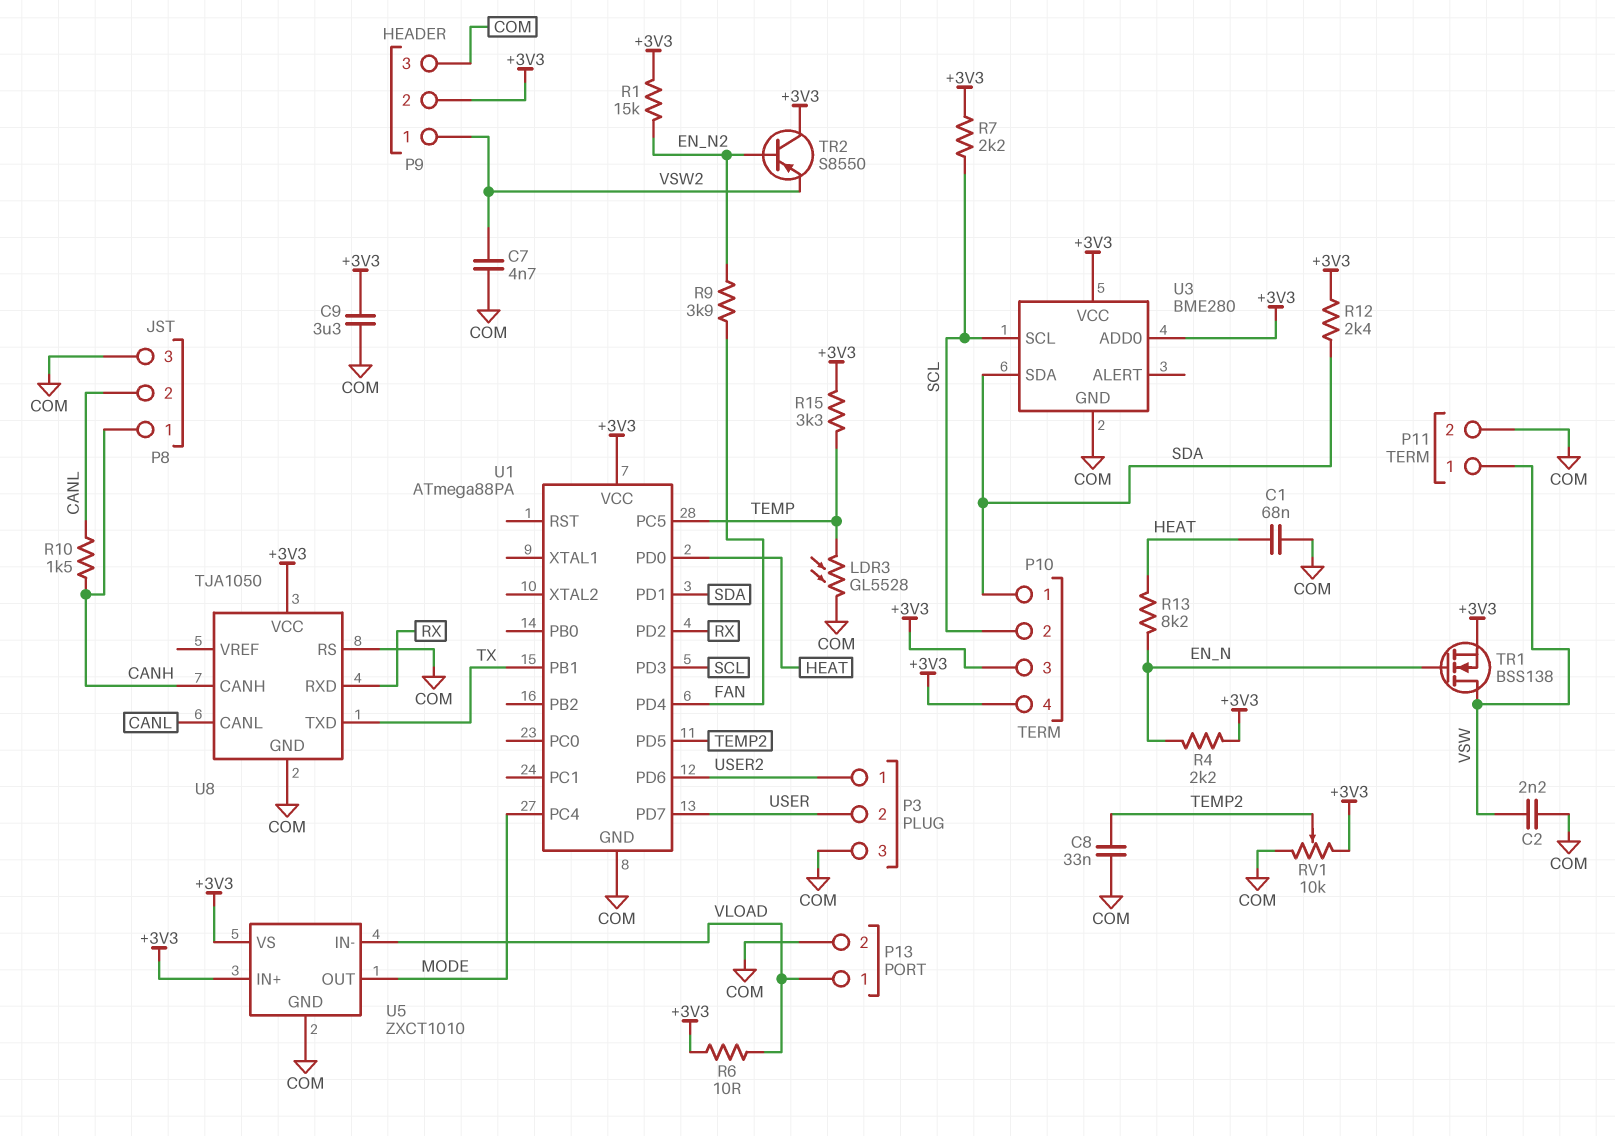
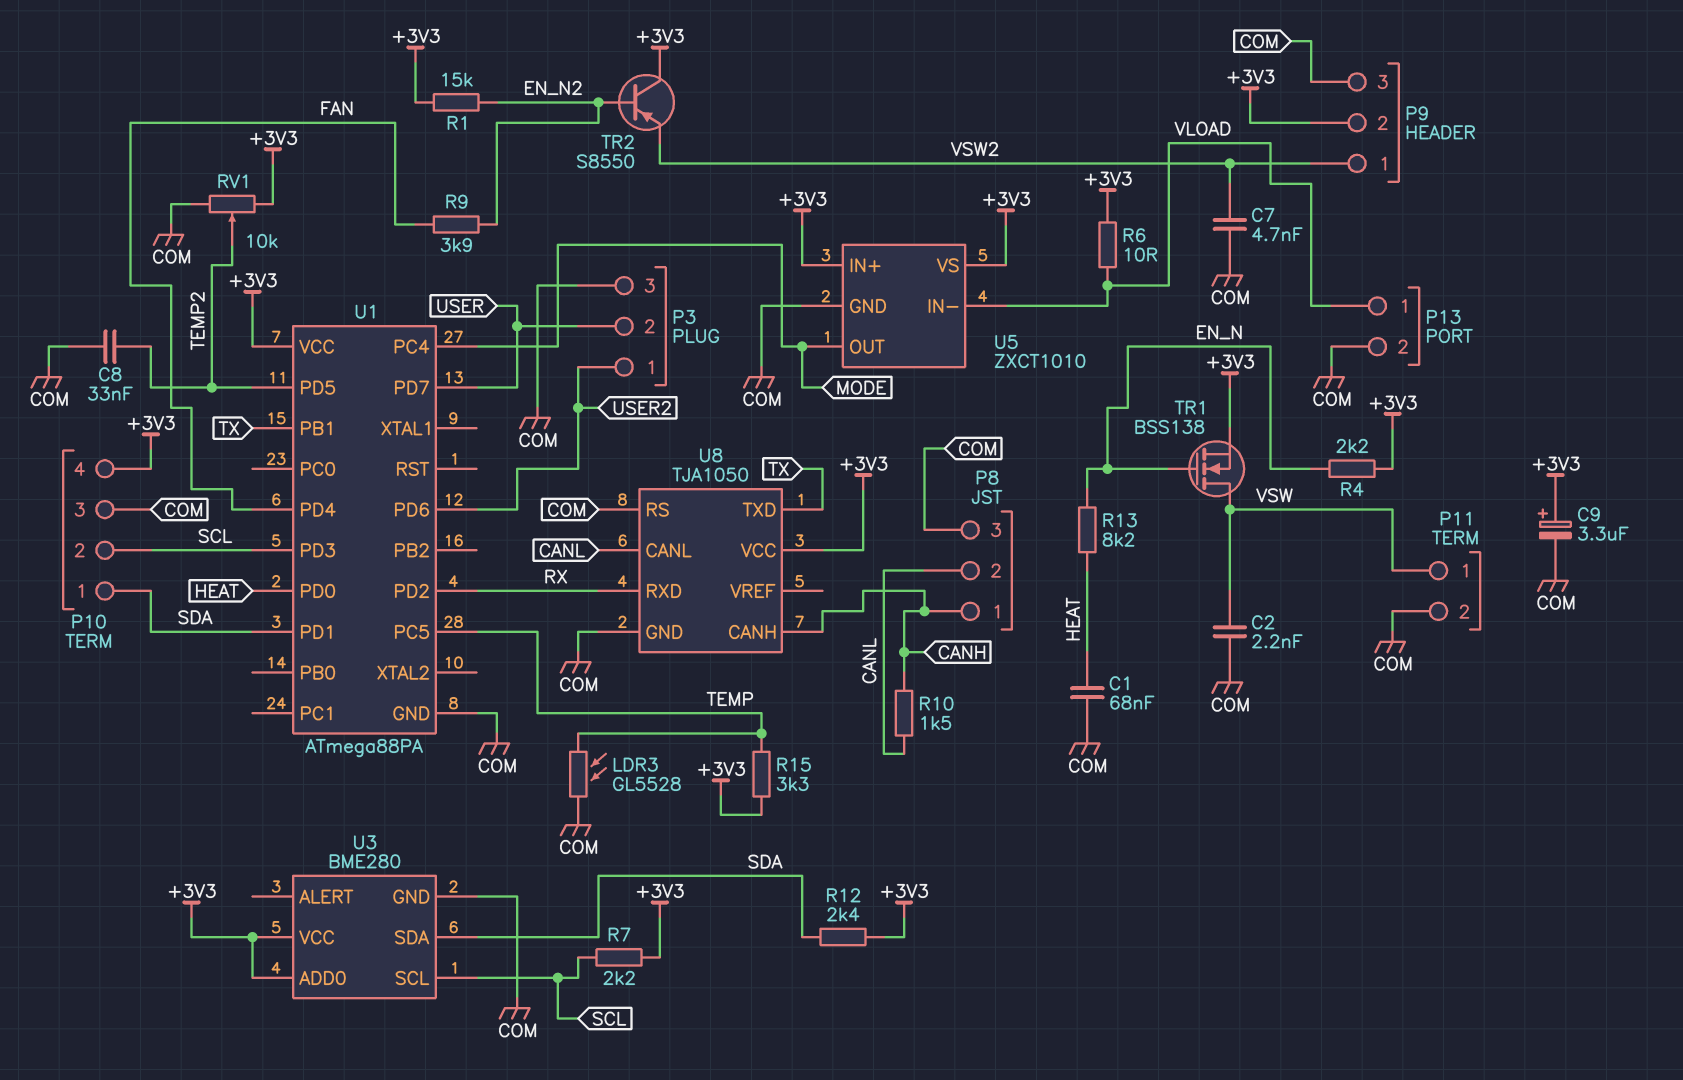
C9: 3.3uF (+3V3, COM) -> 3.3uF (plus +3V3, minus COM)
P10 pin 3: +3V3 -> COM

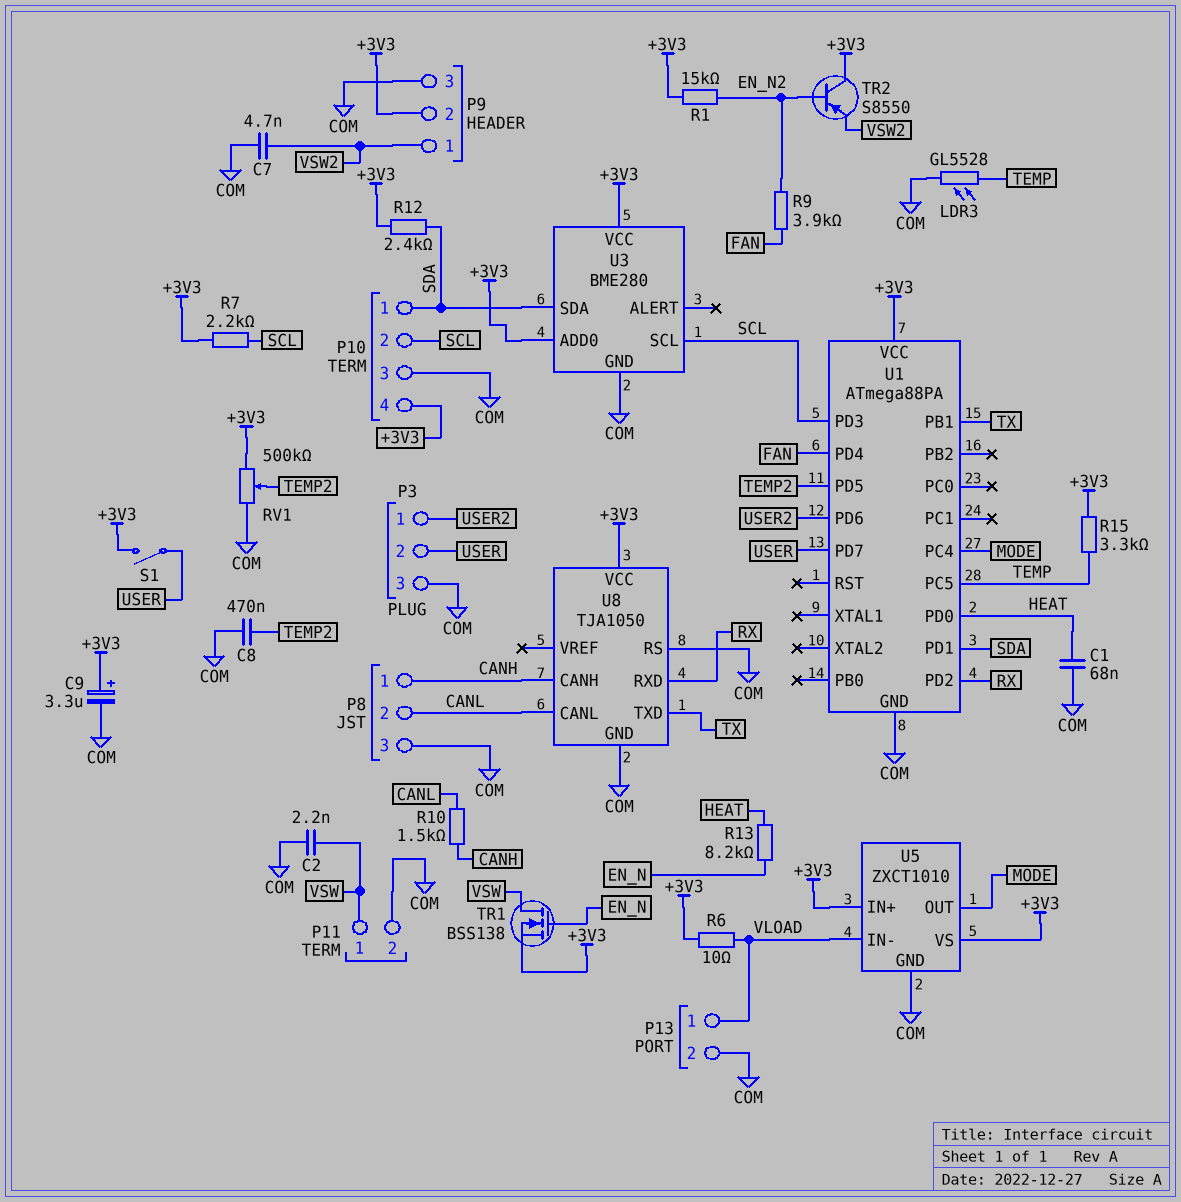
C8: 33nF (COM, TEMP2) -> 470nF (COM, TEMP2)
R4: 2.2k (+3V3, EN_N) -> none
RV1: 10k (+3V3, COM, wiper TEMP2) -> 500k (+3V3, COM, wiper TEMP2)
S1: none -> switch (+3V3, USER)

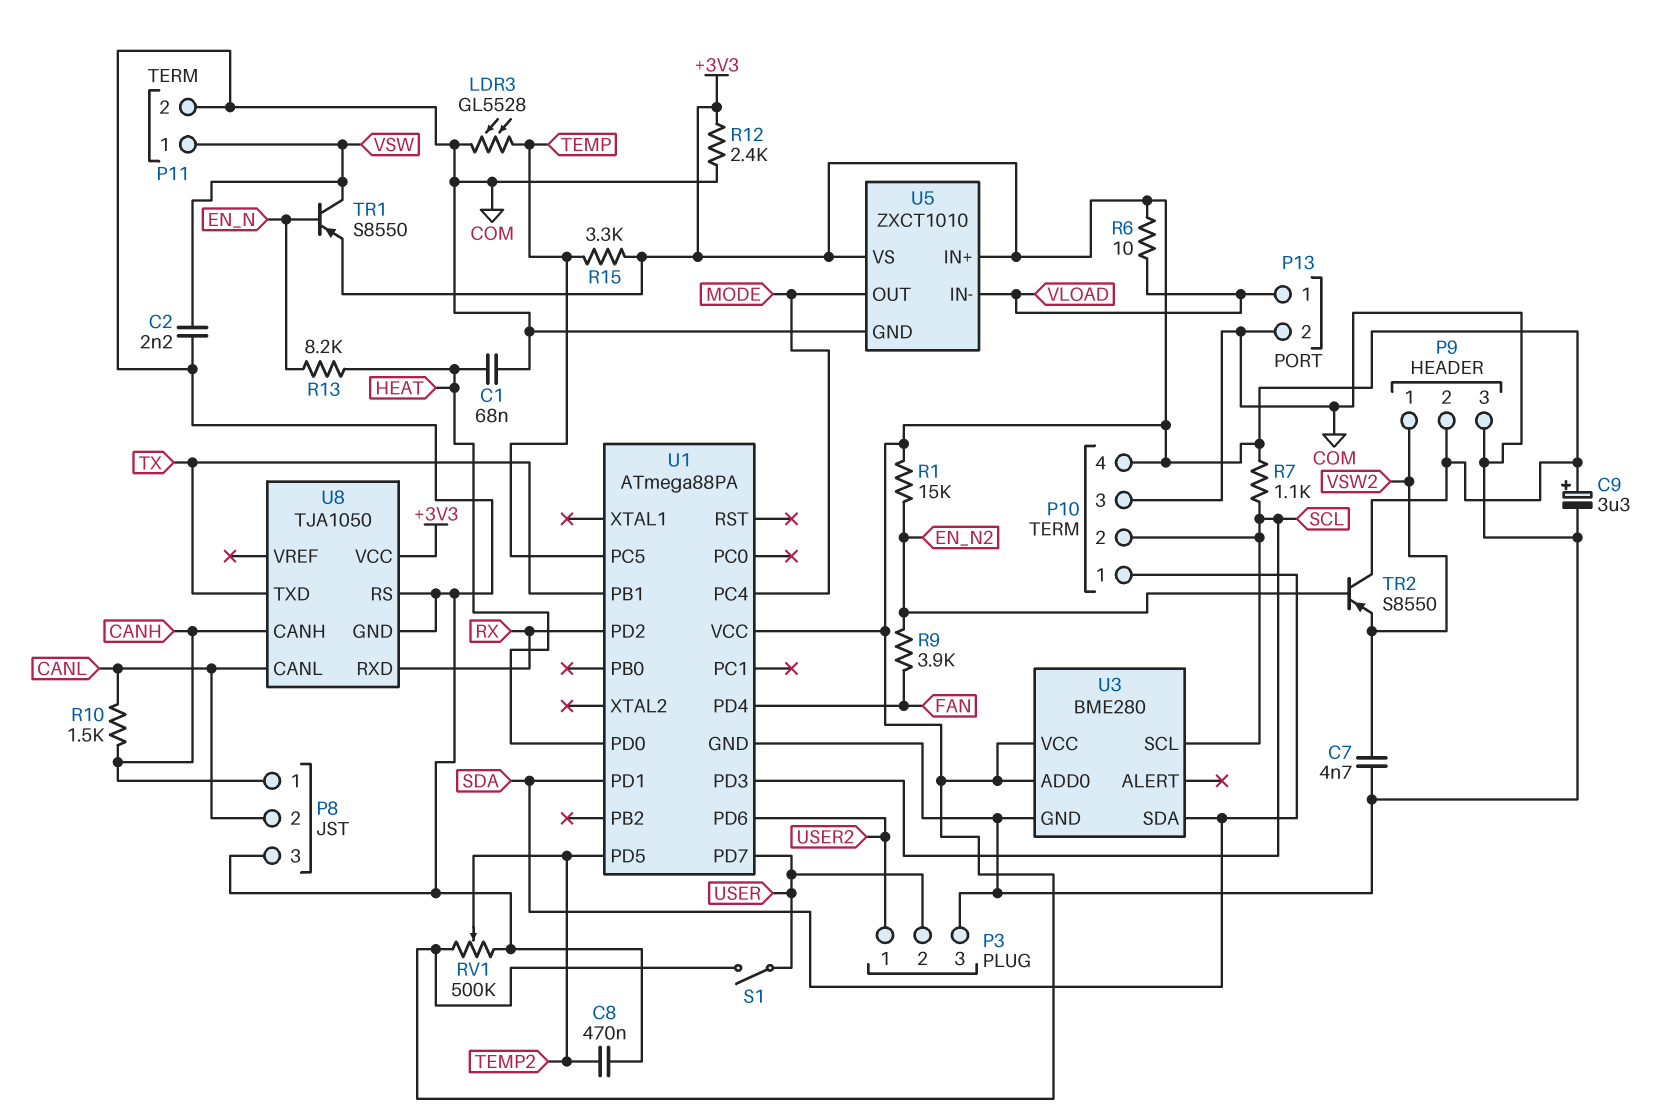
R7: 2.2k (+3V3, SCL) -> 1.1k (+3V3, SCL)
R12: 2.4k (+3V3, SDA) -> 2.4k (+3V3, COM)
TR1: NMOS BSS138 (G EN_N, D VSW, S +3V3) -> PNP S8550 (B EN_N, C VSW, E +3V3)

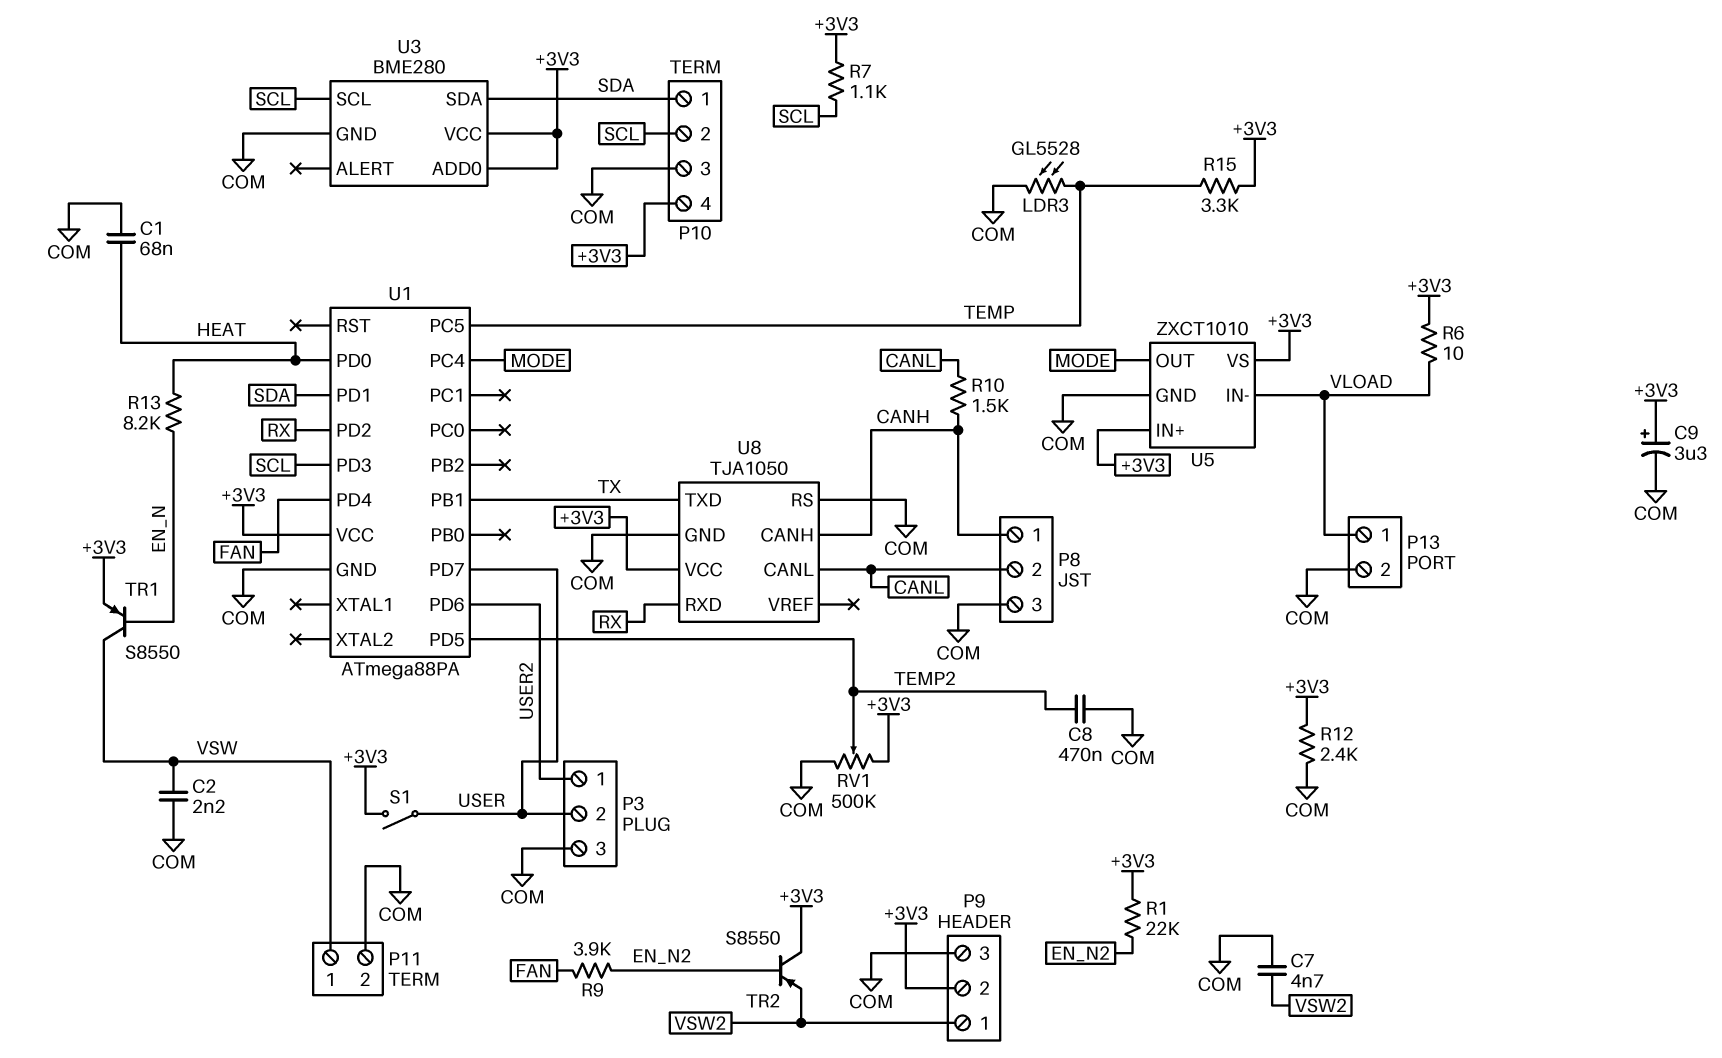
R1: 15k (+3V3, EN_N2) -> 22k (+3V3, EN_N2)

